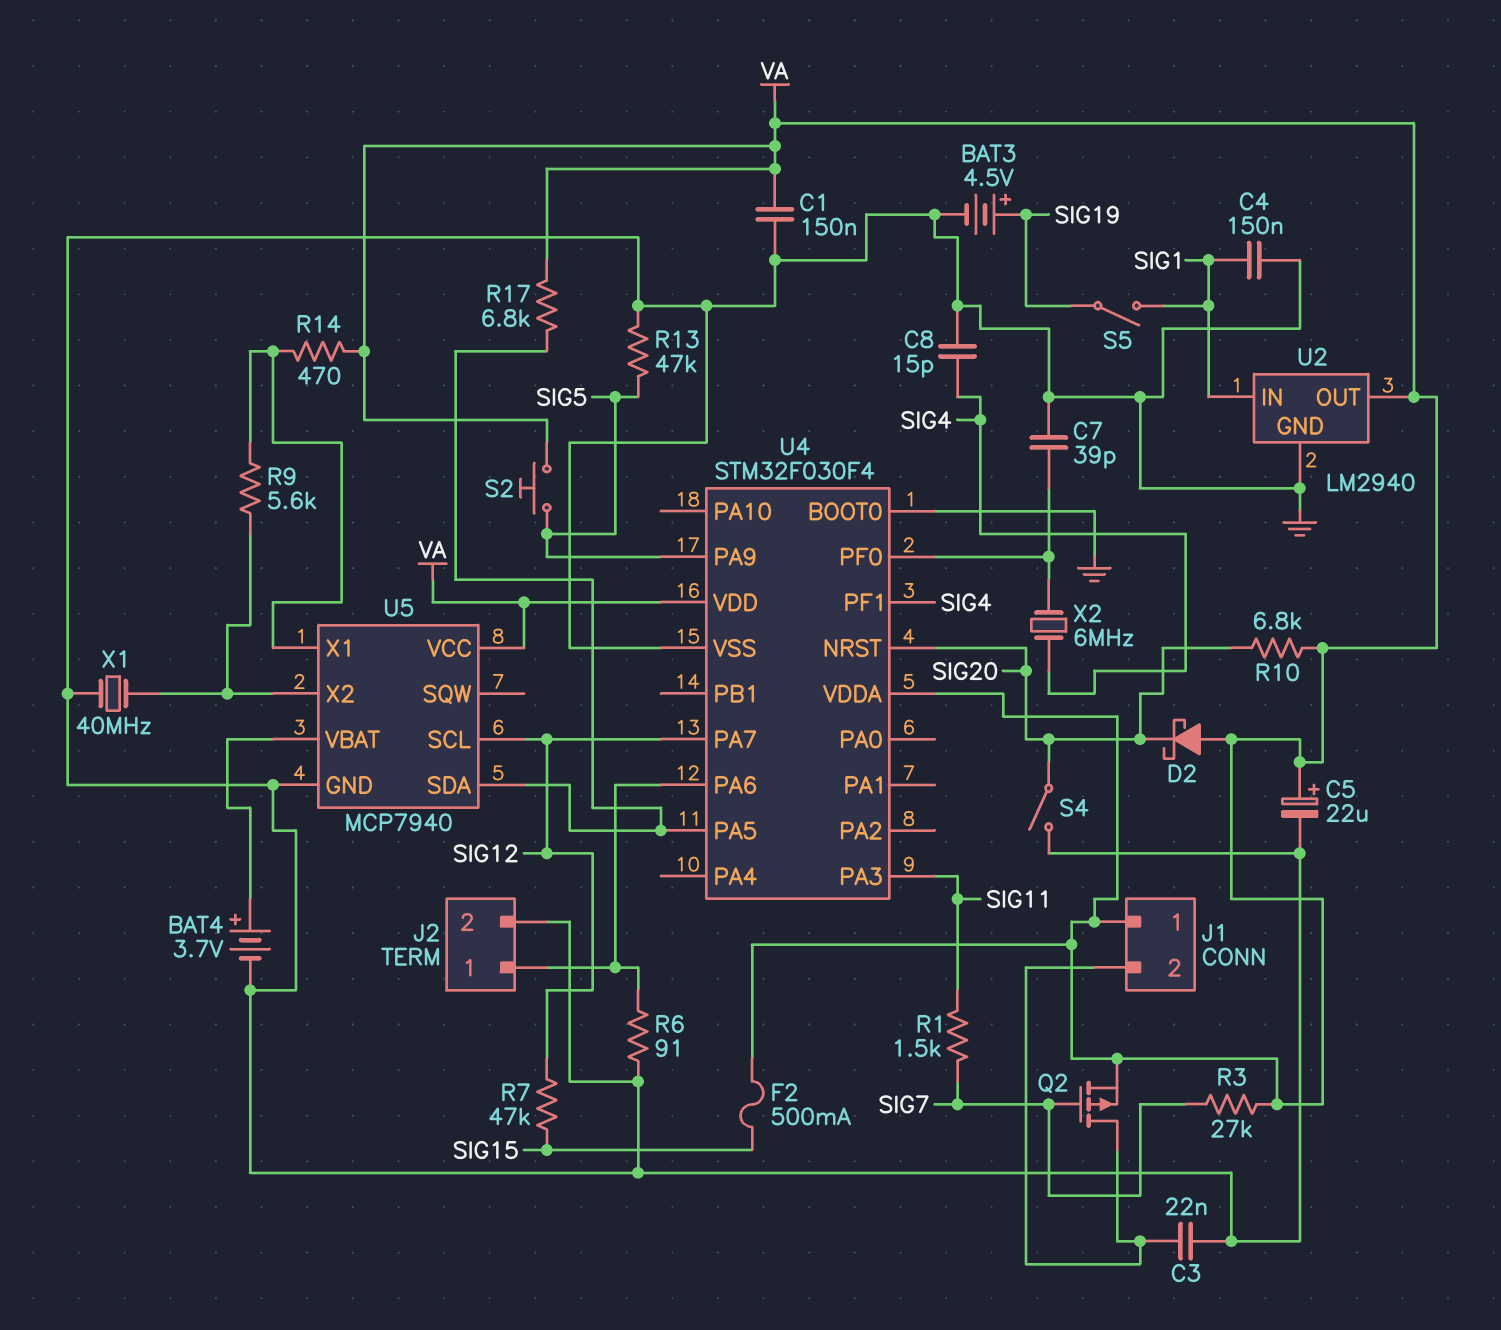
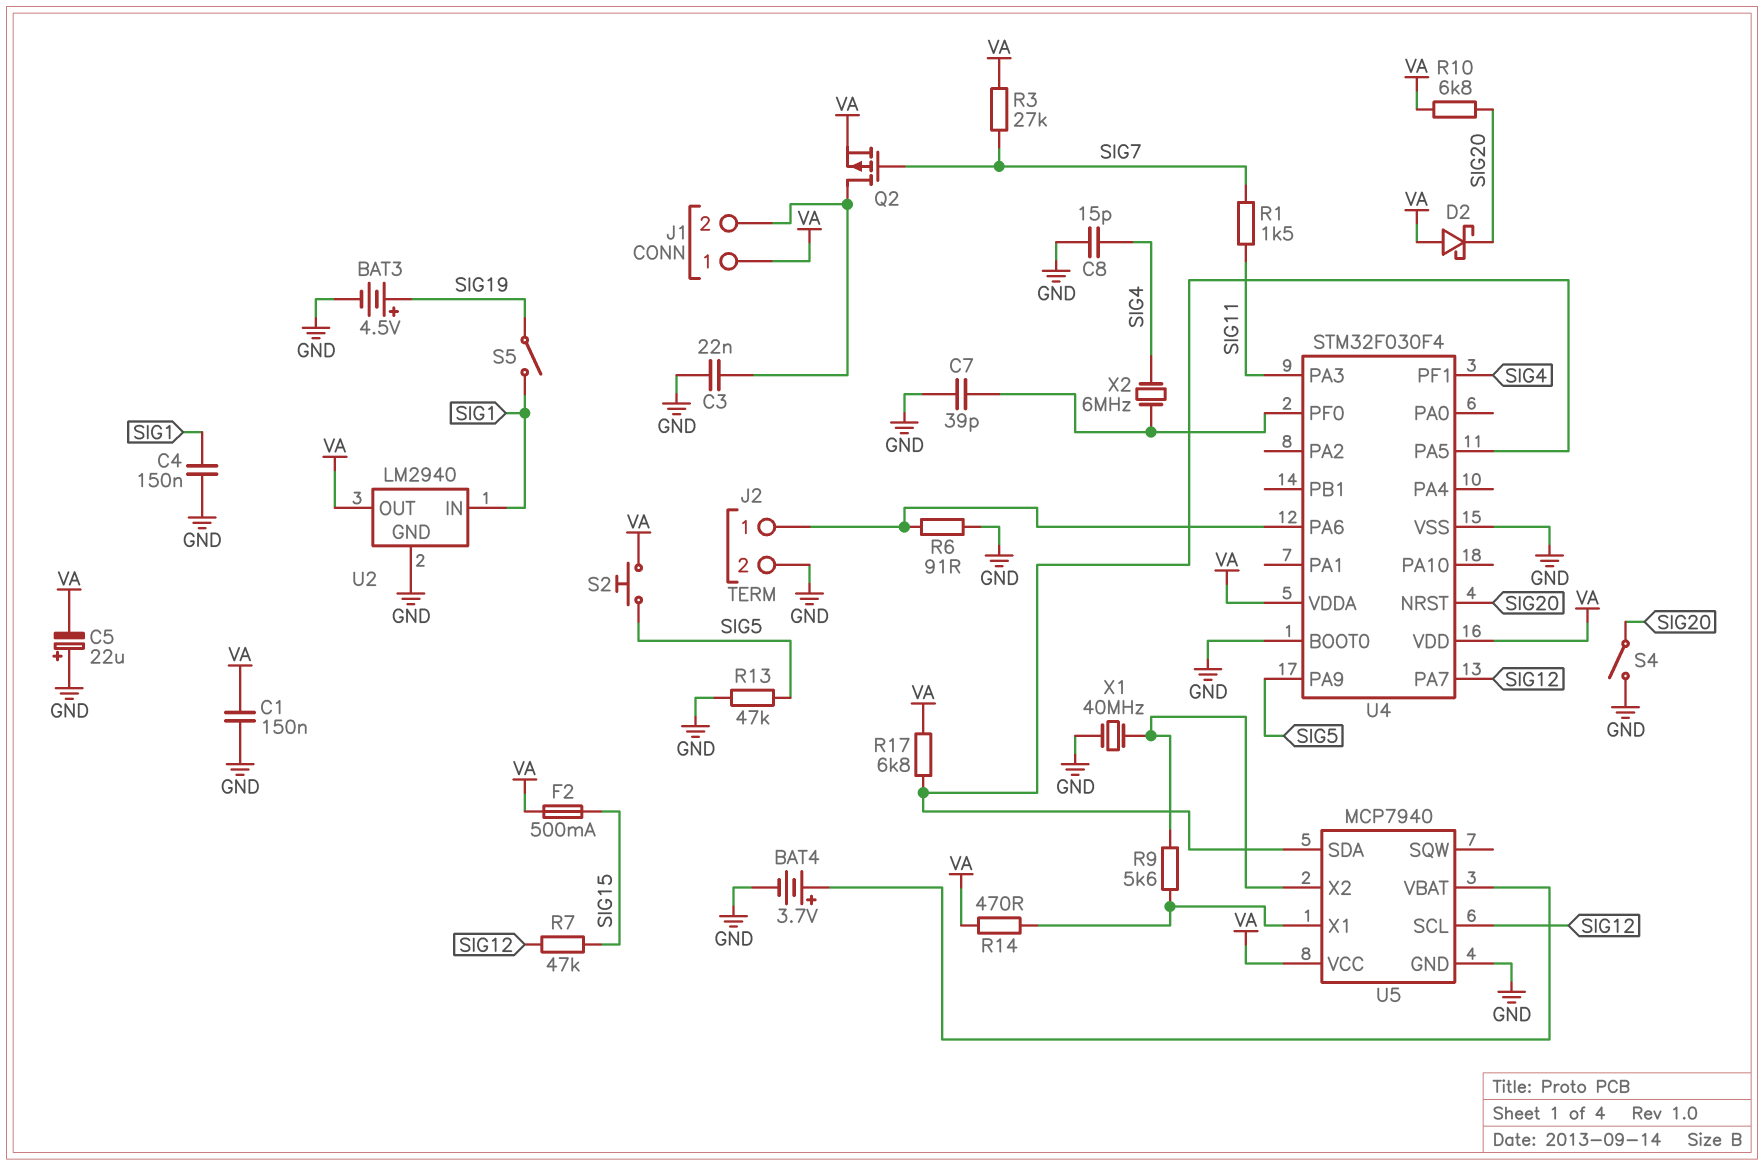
C5: 22uF (plus VA, minus GND) -> 22uF (plus GND, minus VA)

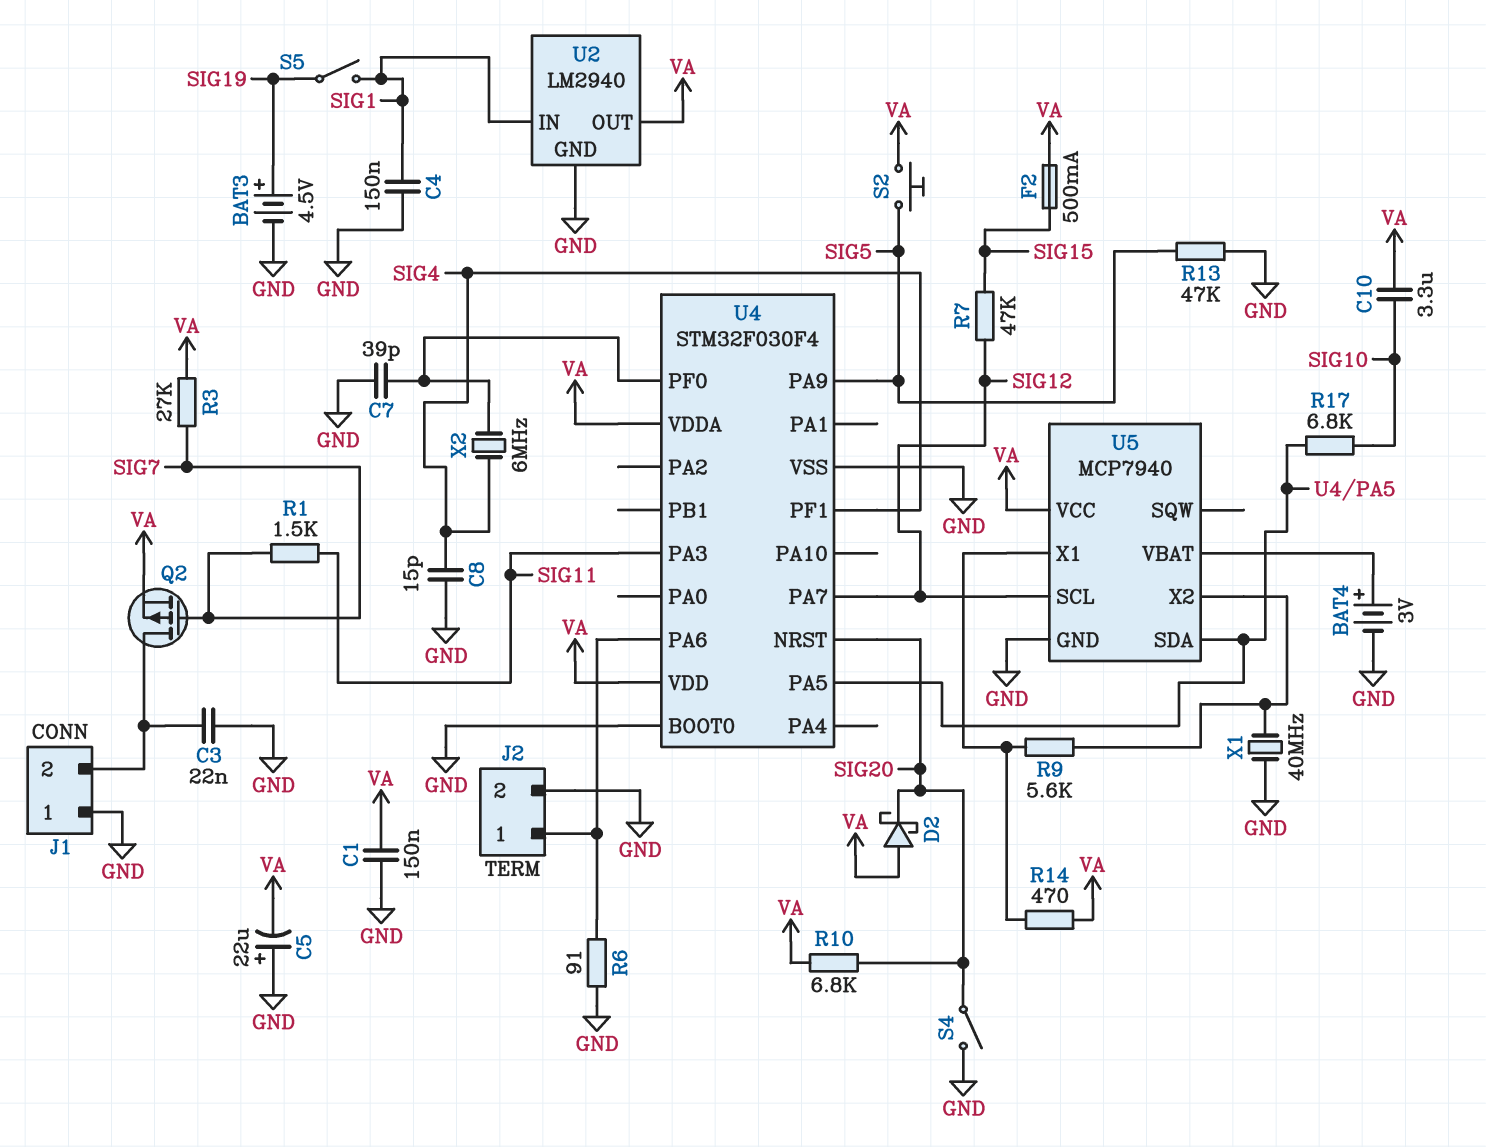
BAT4: 3.7V (plus U5/VBAT, minus GND) -> 3V (plus U5/VBAT, minus GND)
C10: none -> 3.3uF (SIG10, VA)
J1 pin 1: VA -> GND
R17: 6.8k (U4/PA5, VA) -> 6.8k (SIG10, U4/PA5)

